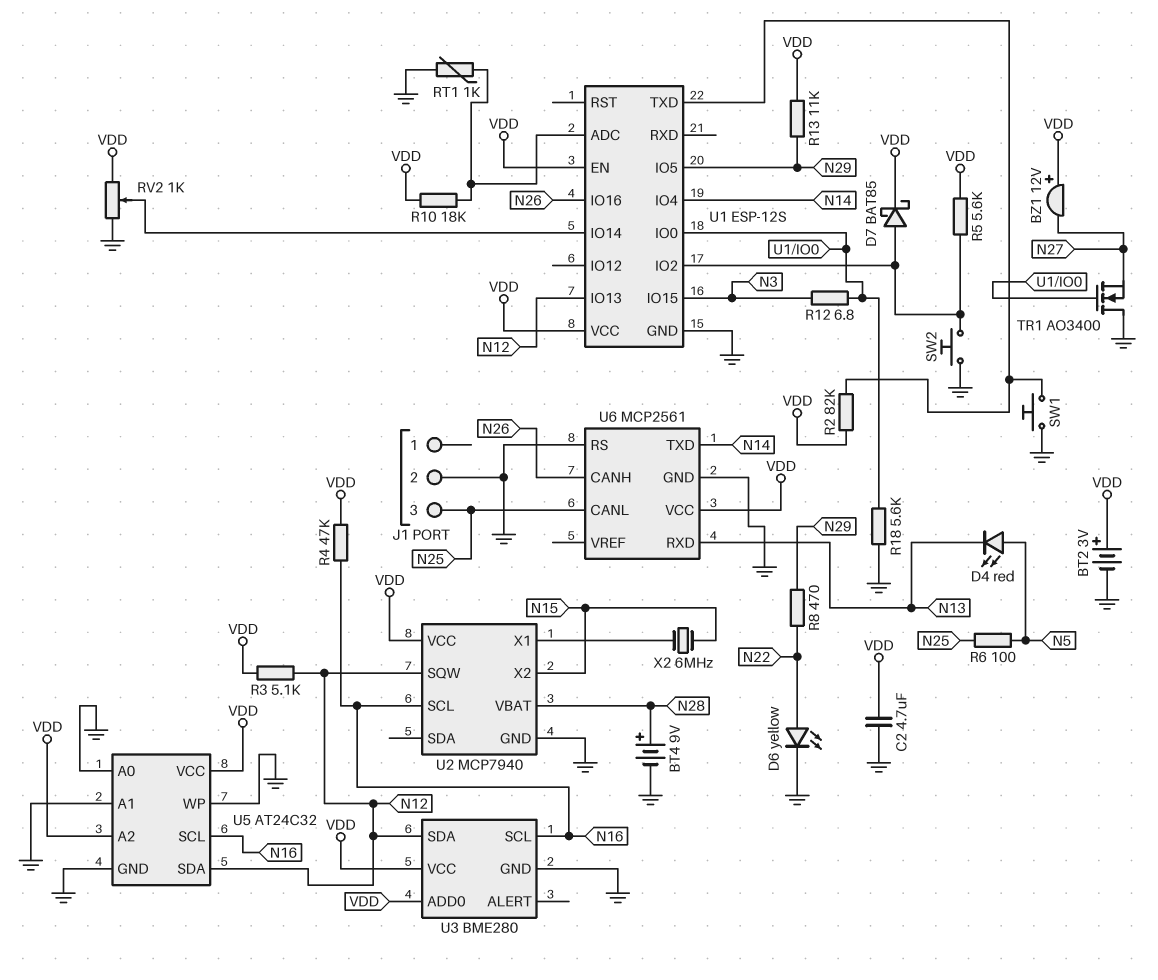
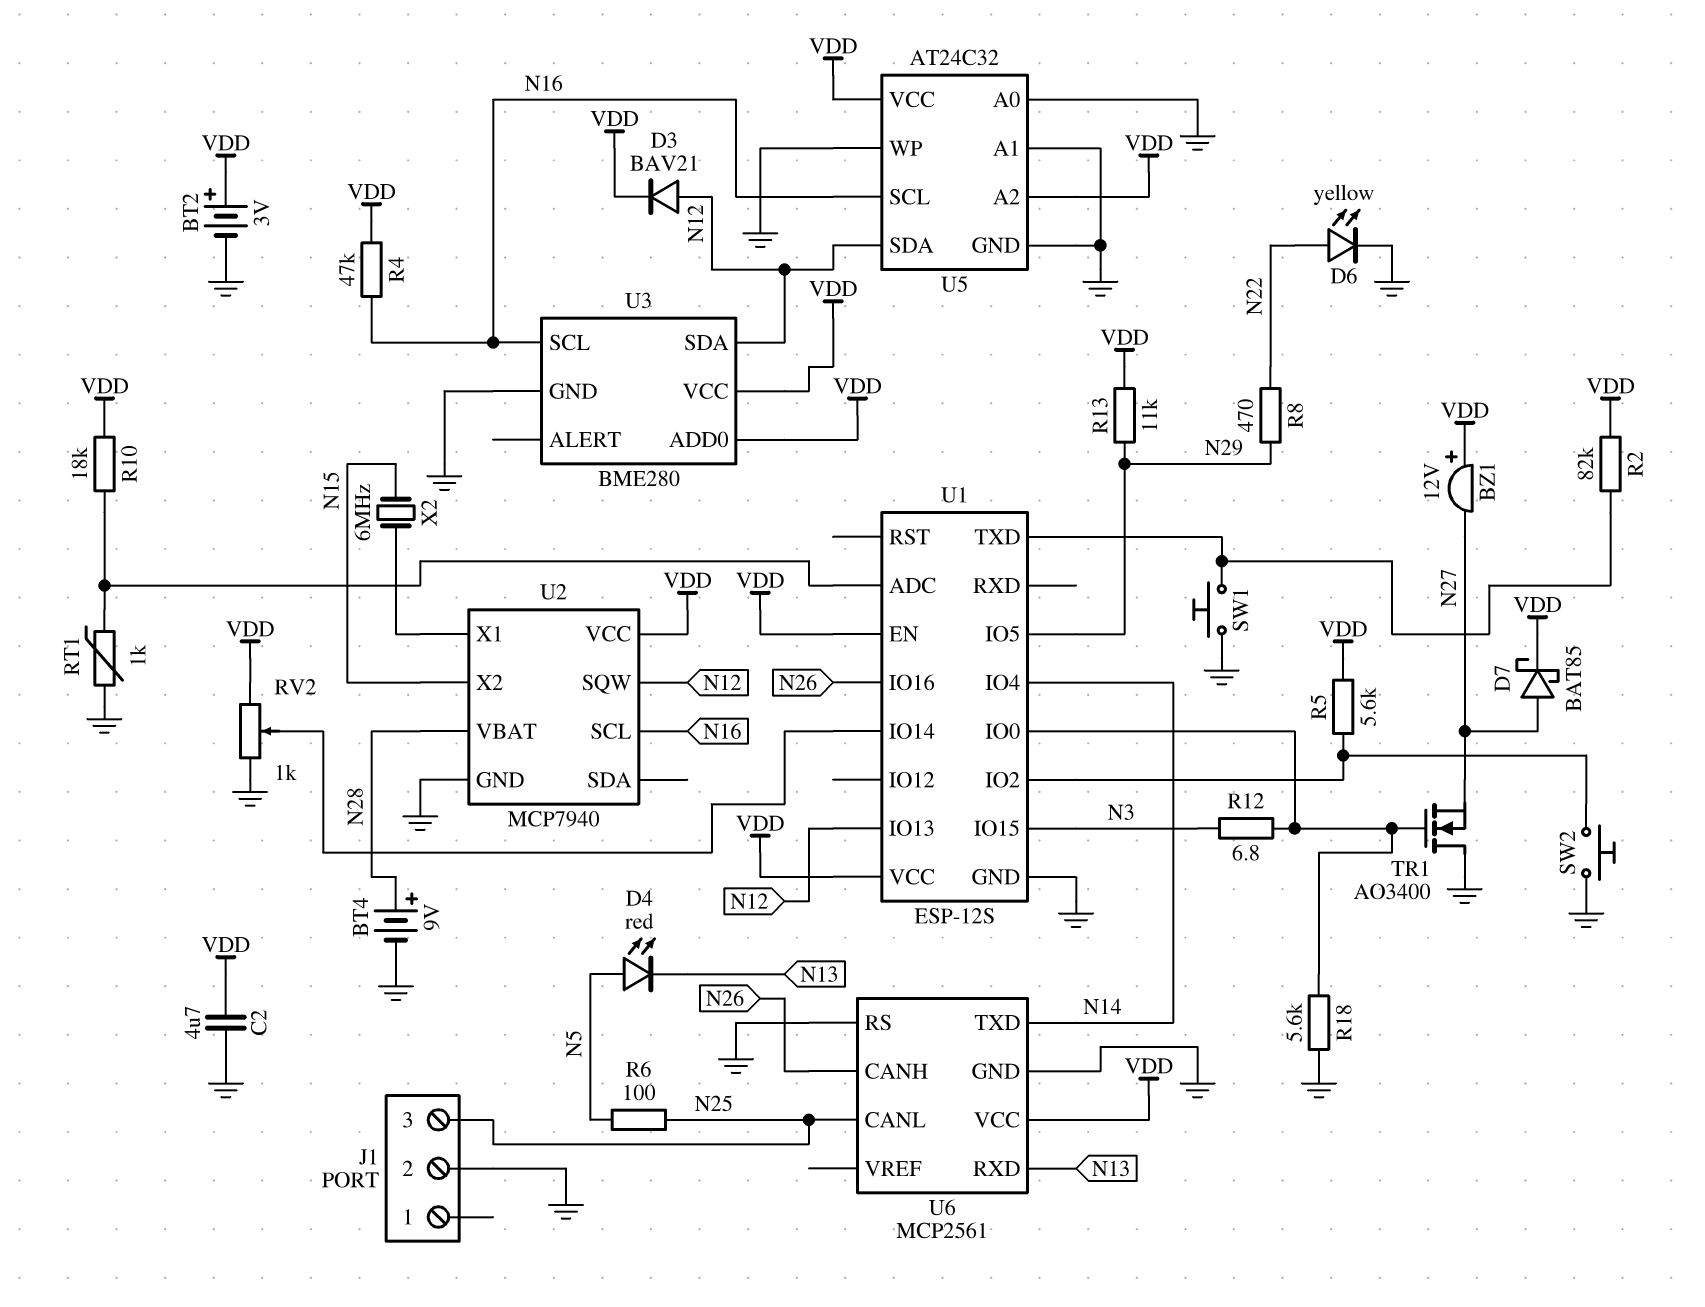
D3: none -> diode BAV21 (A N12, K VDD)
D7: schottky BAT85 (A U1/IO2, K VDD) -> schottky BAT85 (A N27, K VDD)
R3: 5.1k (N12, VDD) -> none

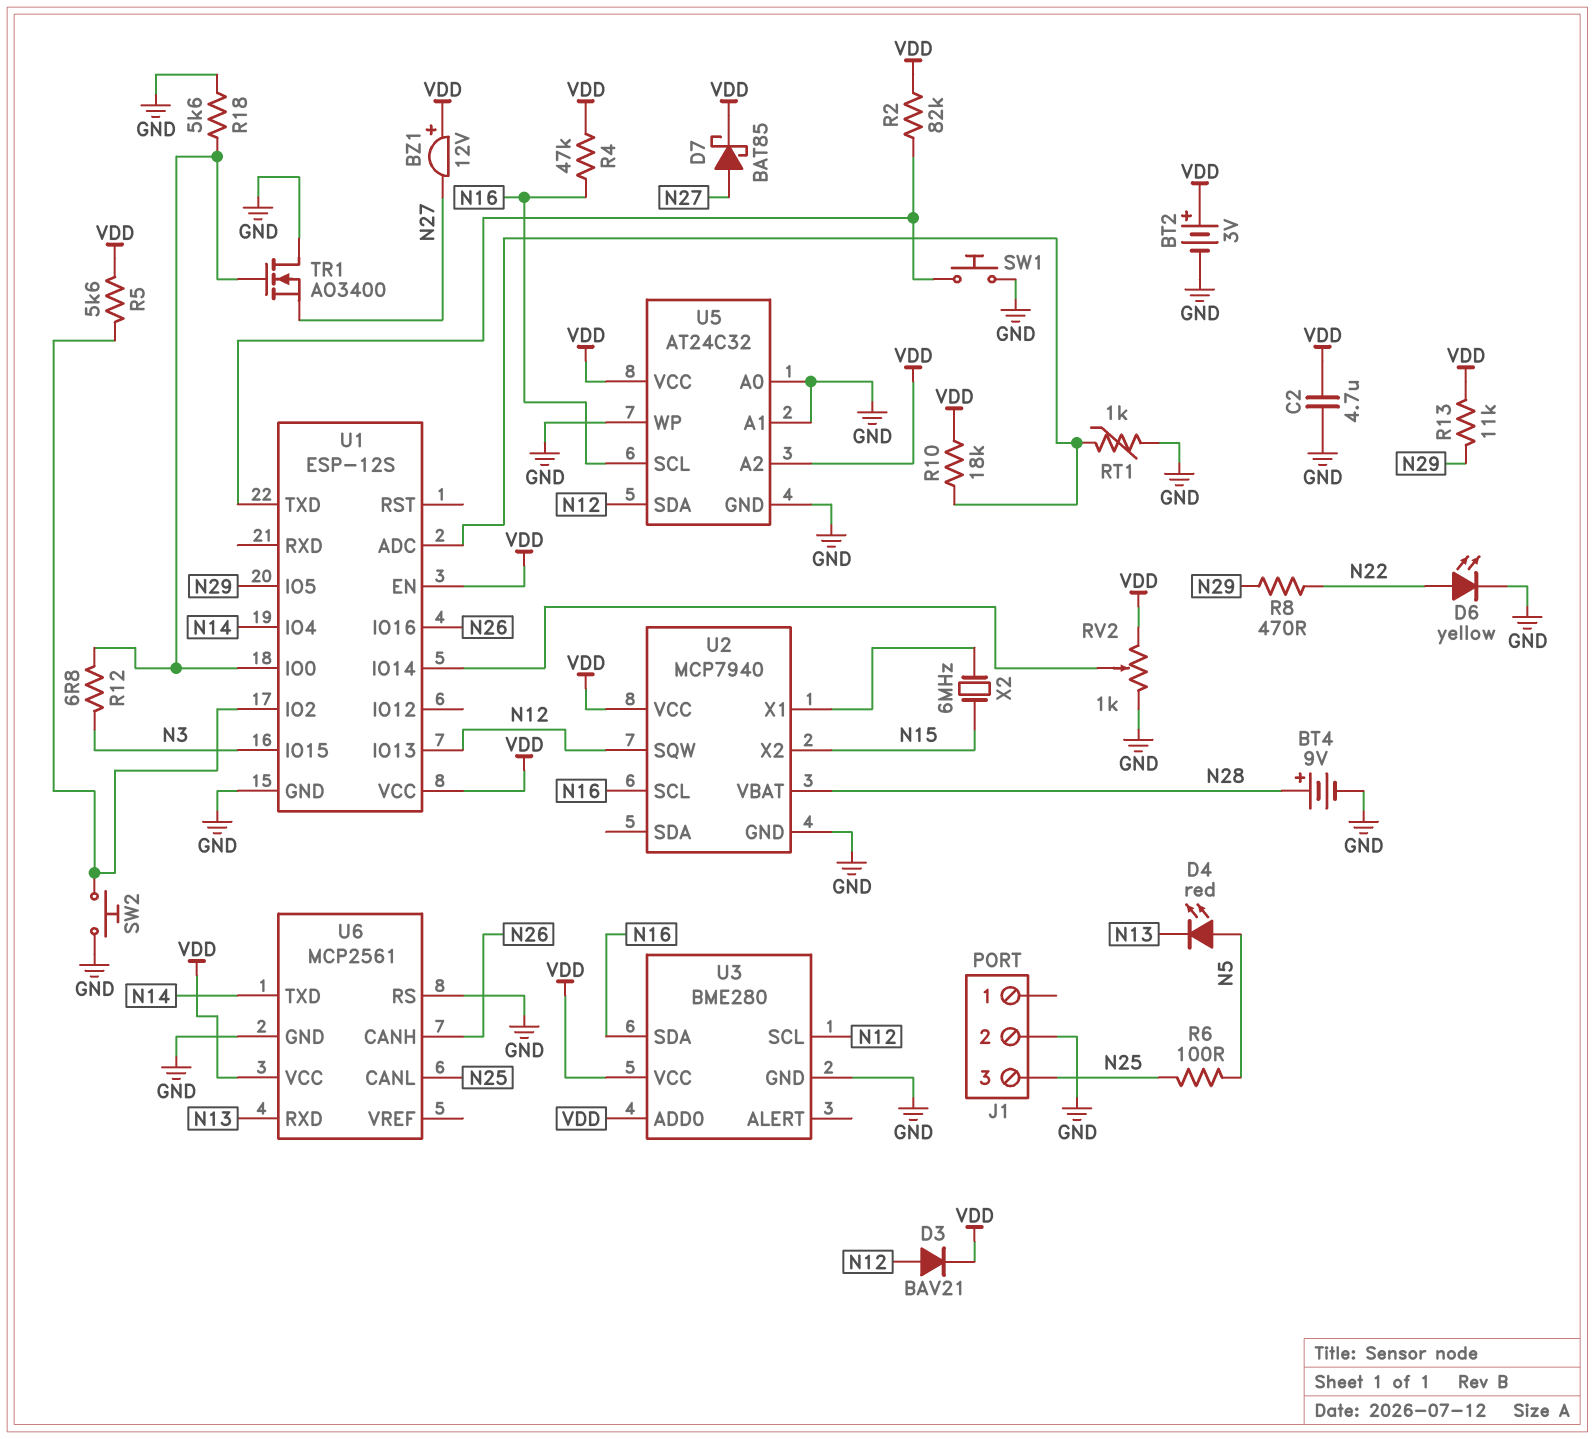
U3 pin SCL: N16 -> N12
U3 pin SDA: N12 -> N16

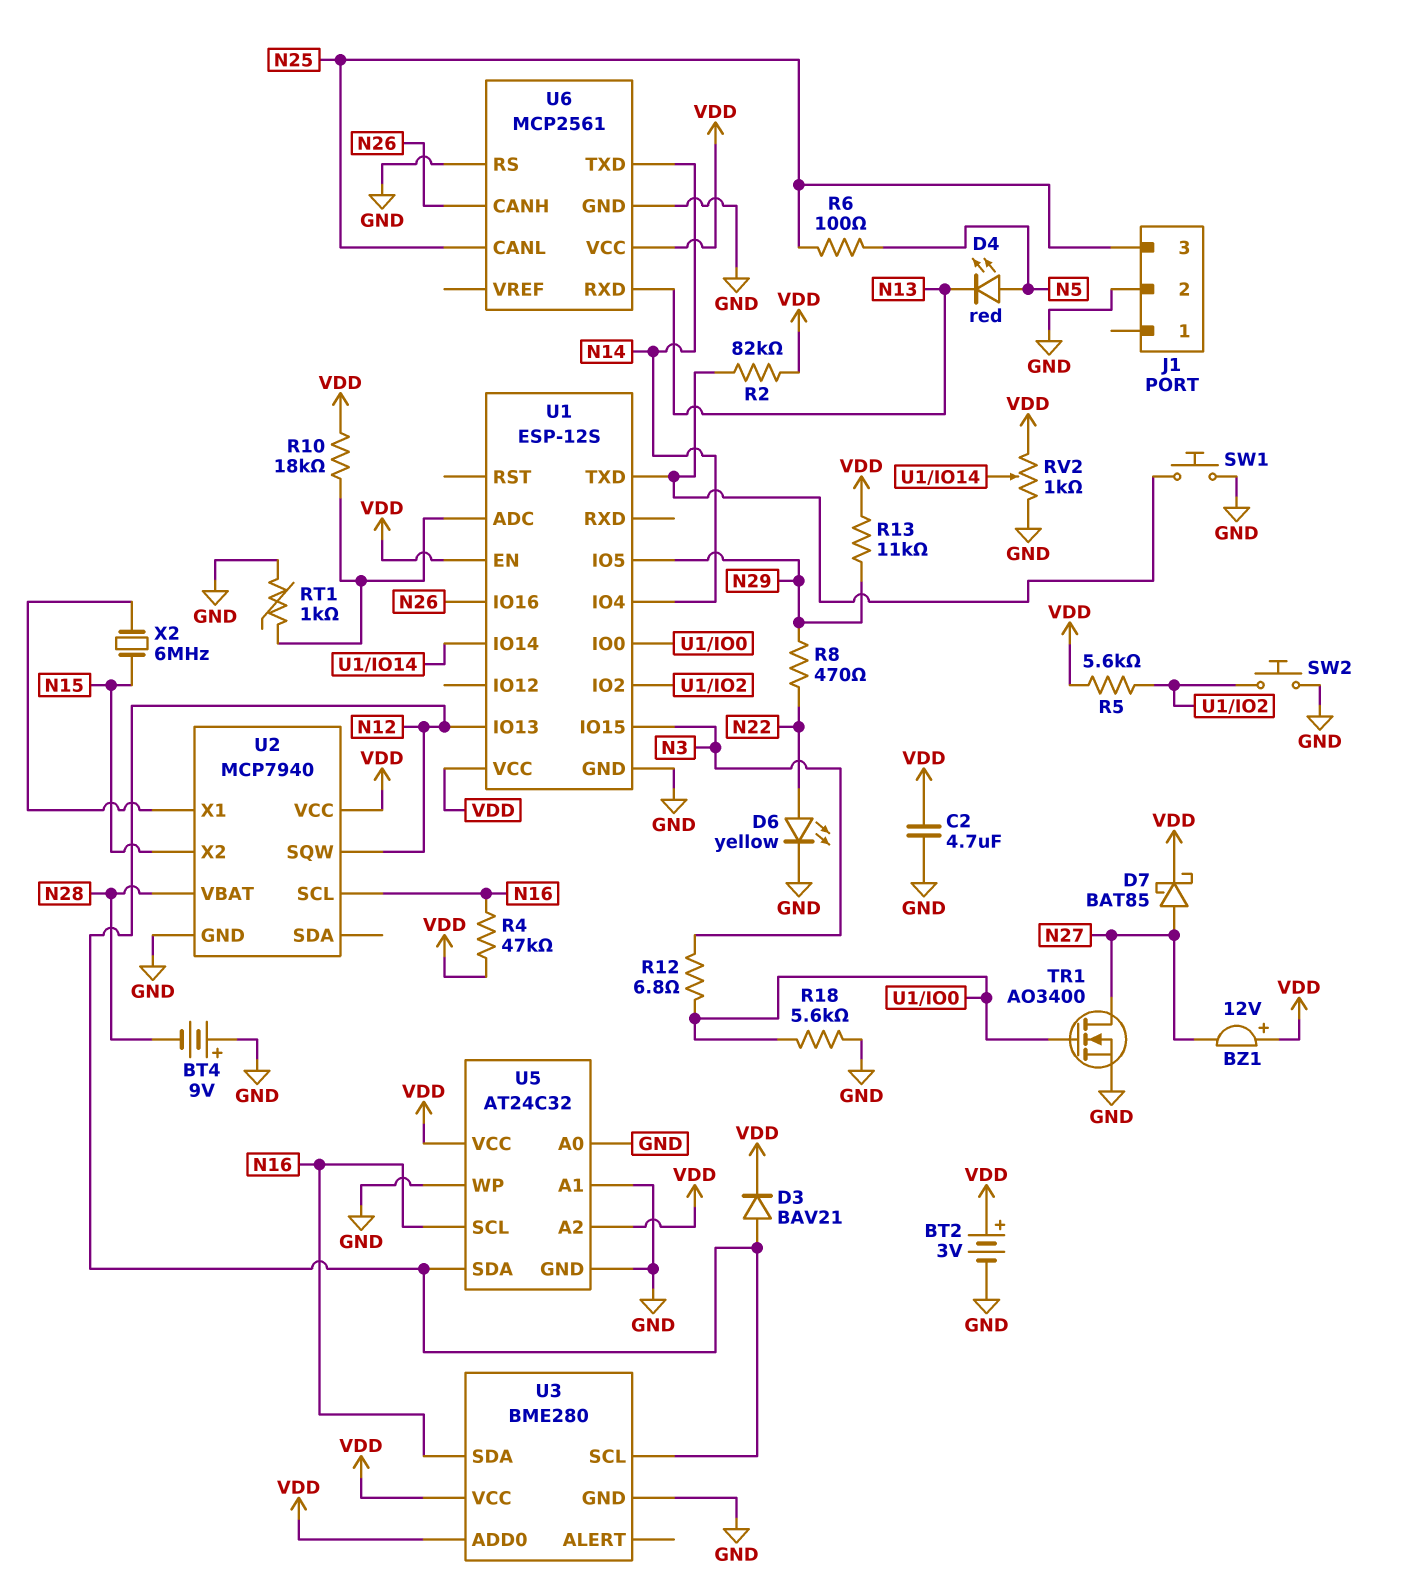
BT4: 9V (plus N28, minus GND) -> 9V (plus GND, minus N28)
TR1: NMOS AO3400 (G U1/IO0, D GND, S N27) -> NMOS AO3400 (G U1/IO0, D N27, S GND)

